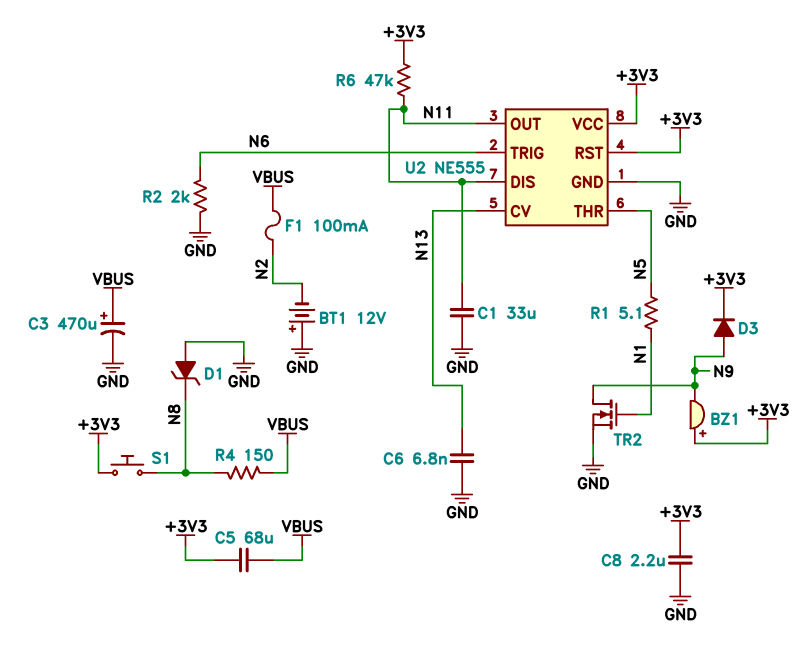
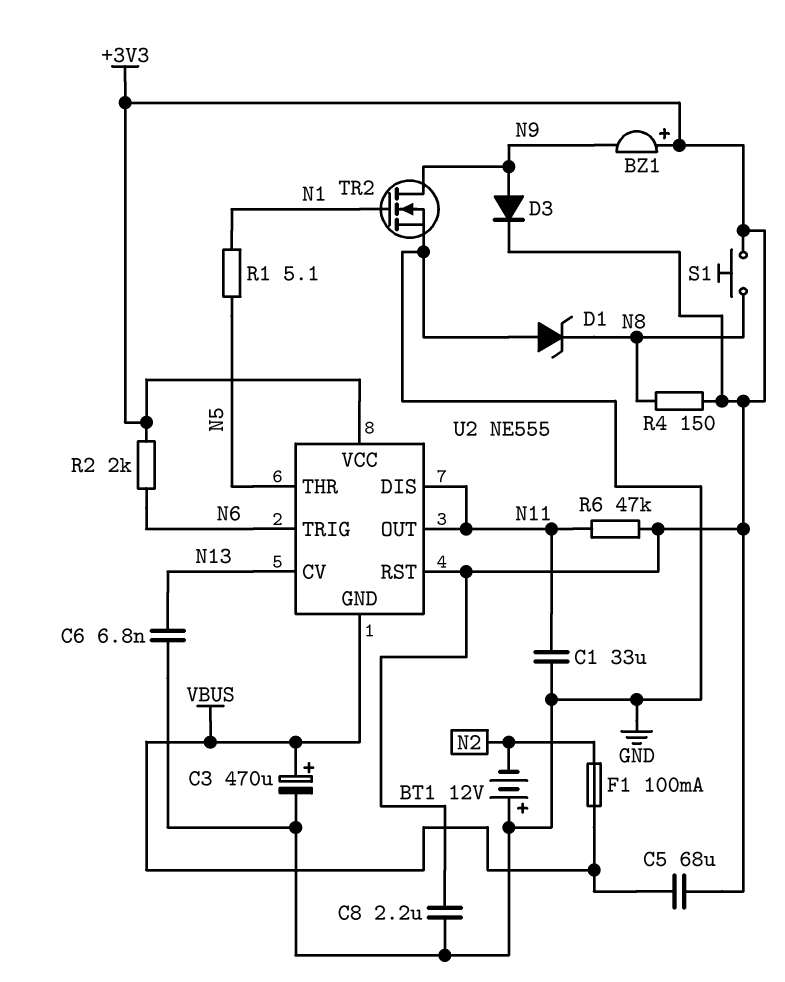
R2: 2k (GND, N6) -> 2k (+3V3, N6)
R4: 150 (N8, VBUS) -> 150 (+3V3, N8)
U2 pin GND: GND -> VBUS

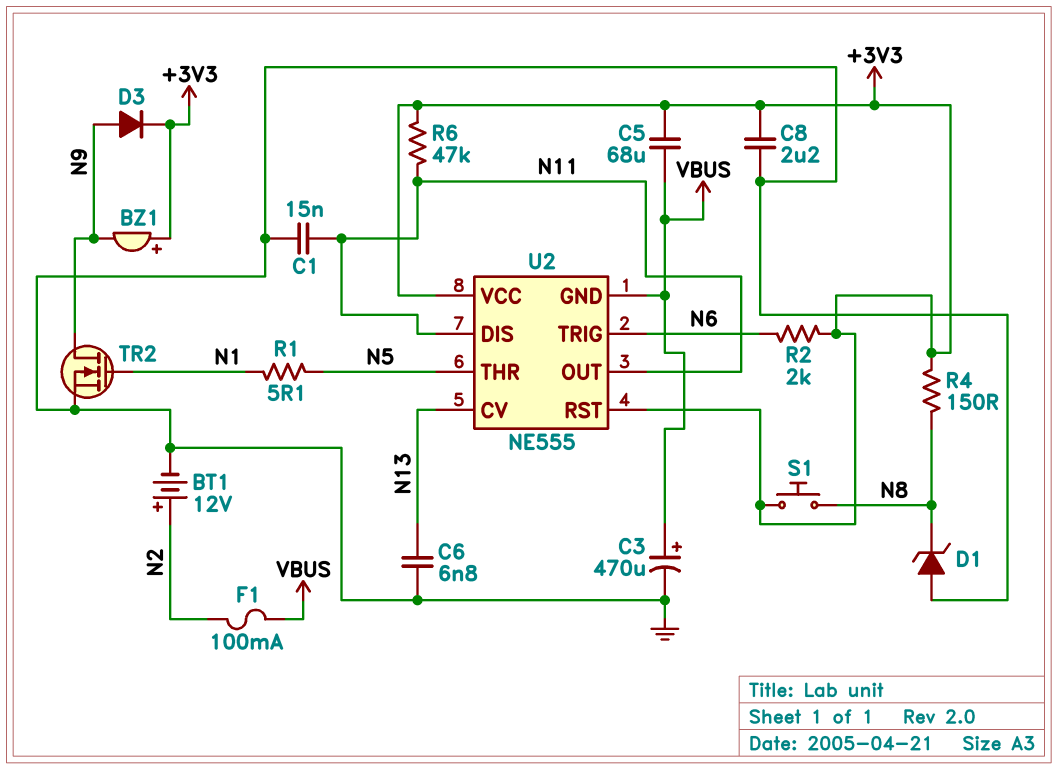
BT1: 12V (plus GND, minus N2) -> 12V (plus N2, minus GND)
C1: 33uF (GND, N11) -> 15nF (GND, N11)

